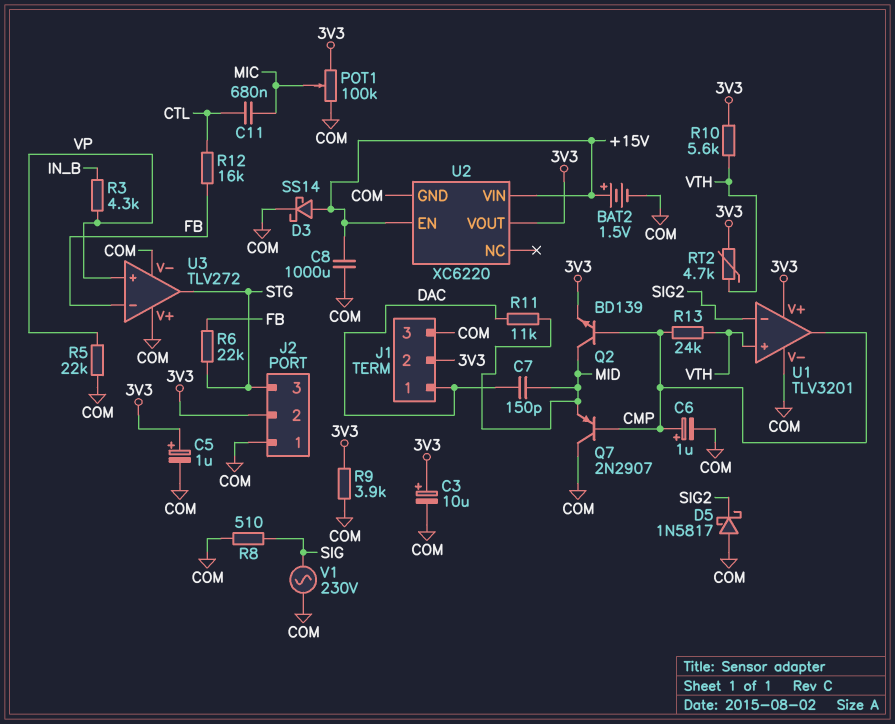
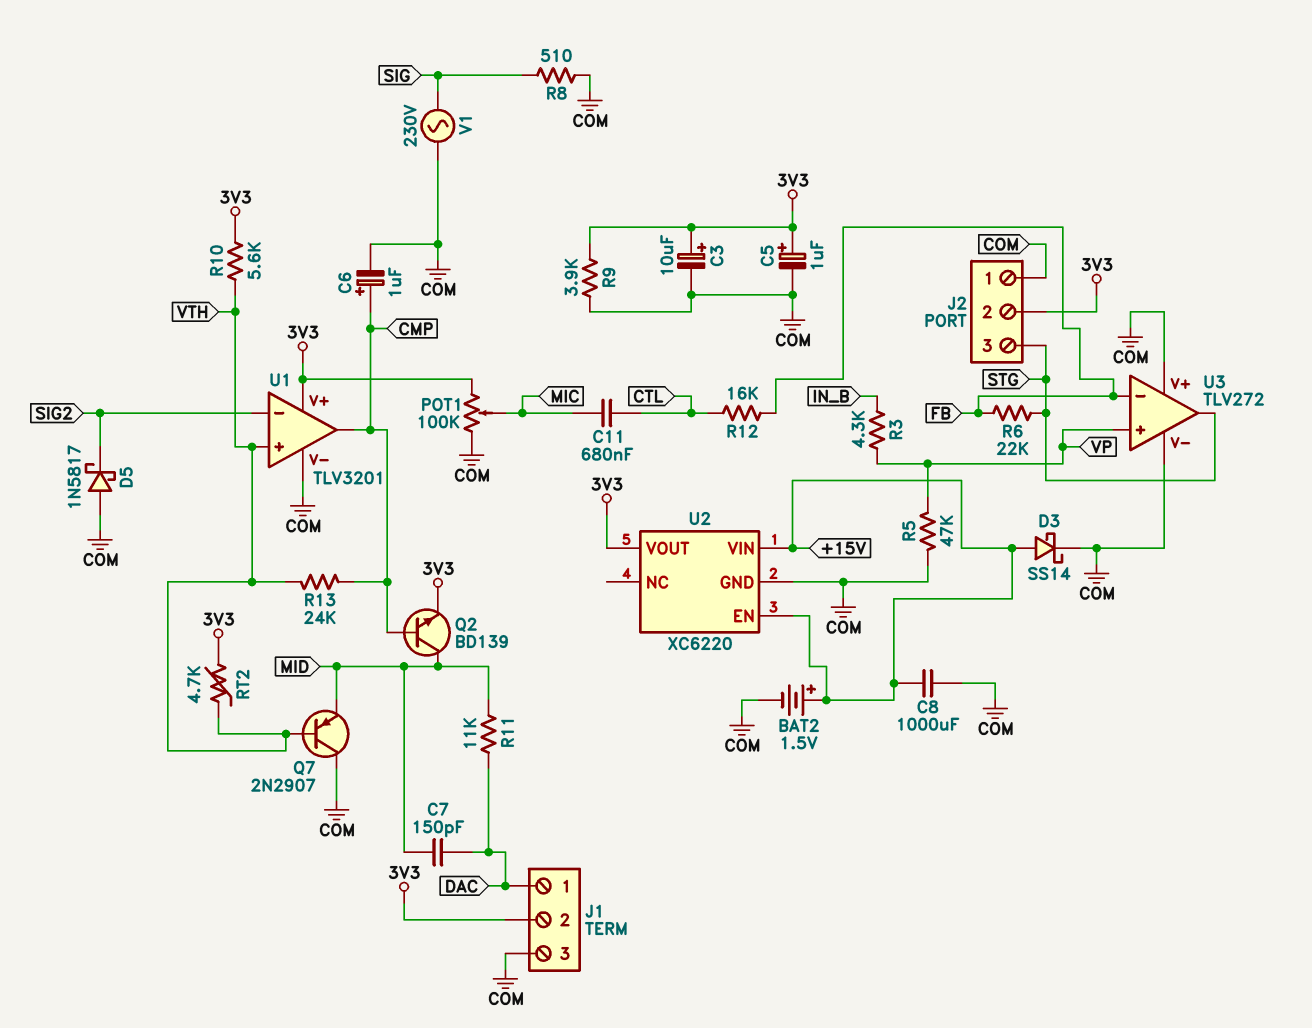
Q7: PNP 2N2907 (B CMP, C COM, E MID) -> PNP 2N2907 (B VTH, C COM, E MID)
R5: 22k (COM, VP) -> 47k (COM, VP)

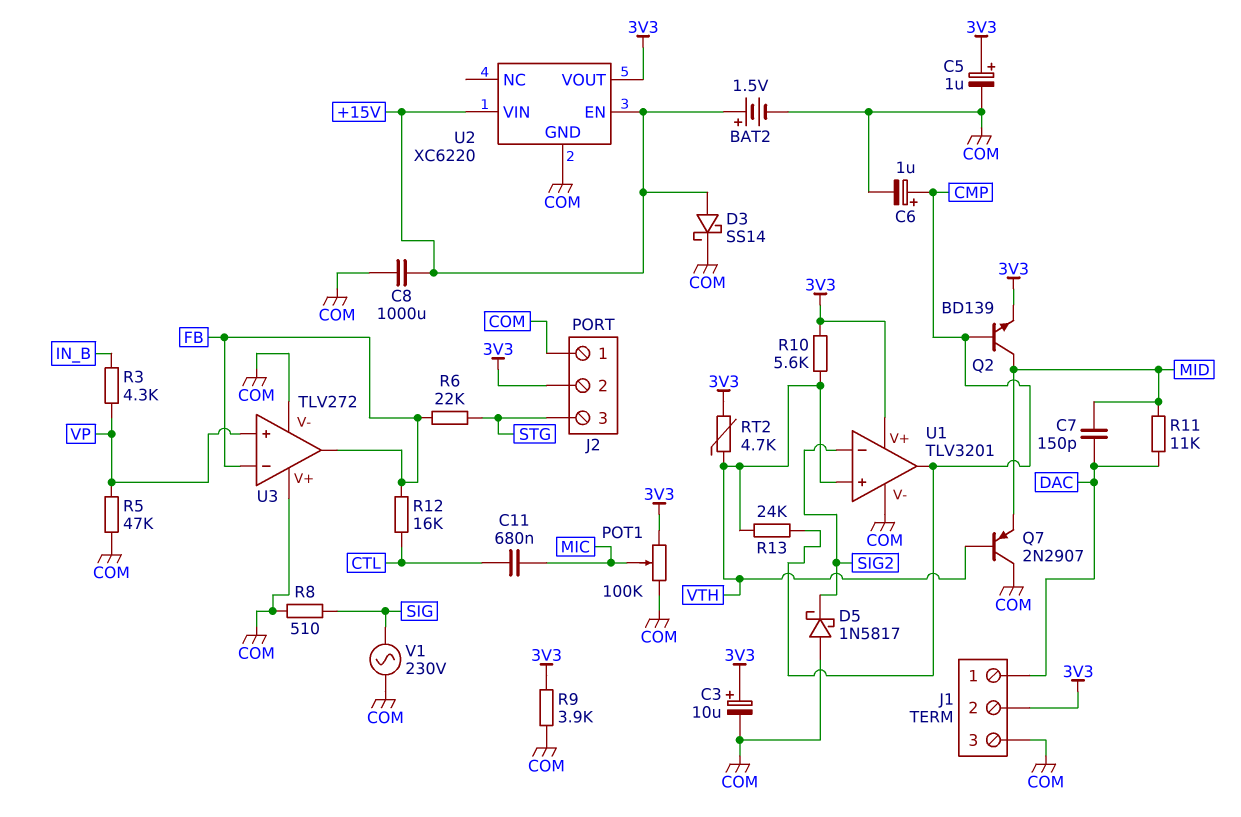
U3 pin out: STG -> FB

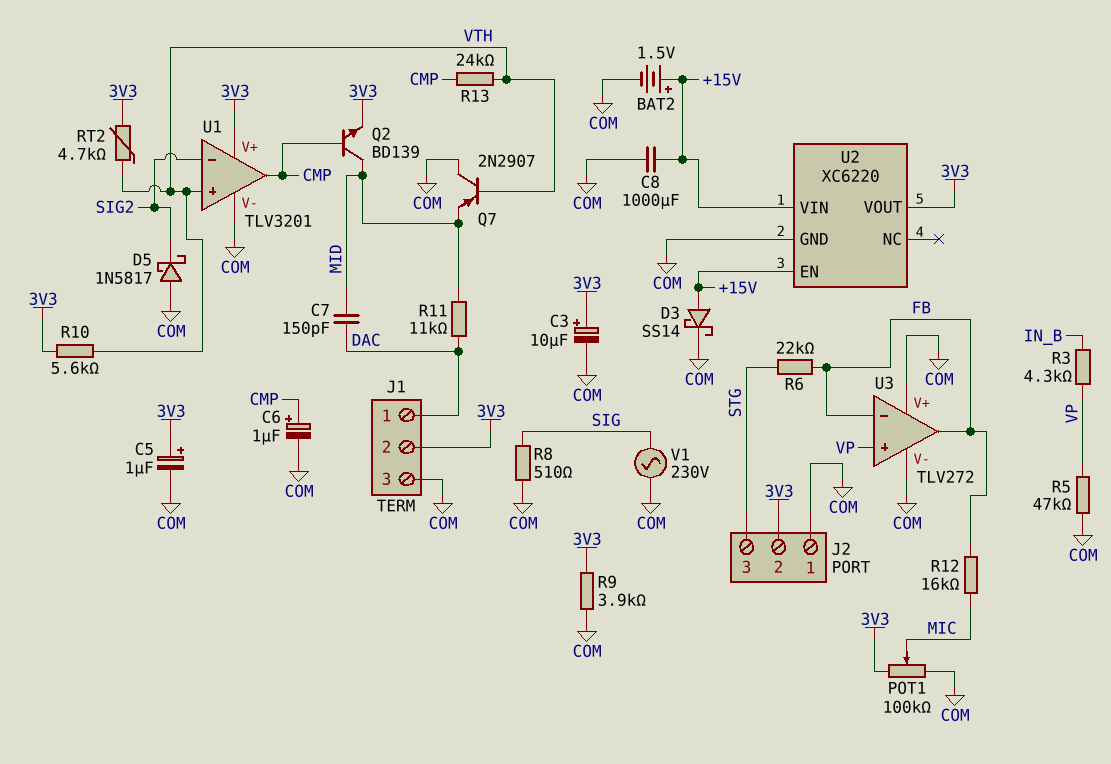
C11: 680nF (CTL, MIC) -> none
R12: 16k (CTL, FB) -> 16k (FB, MIC)

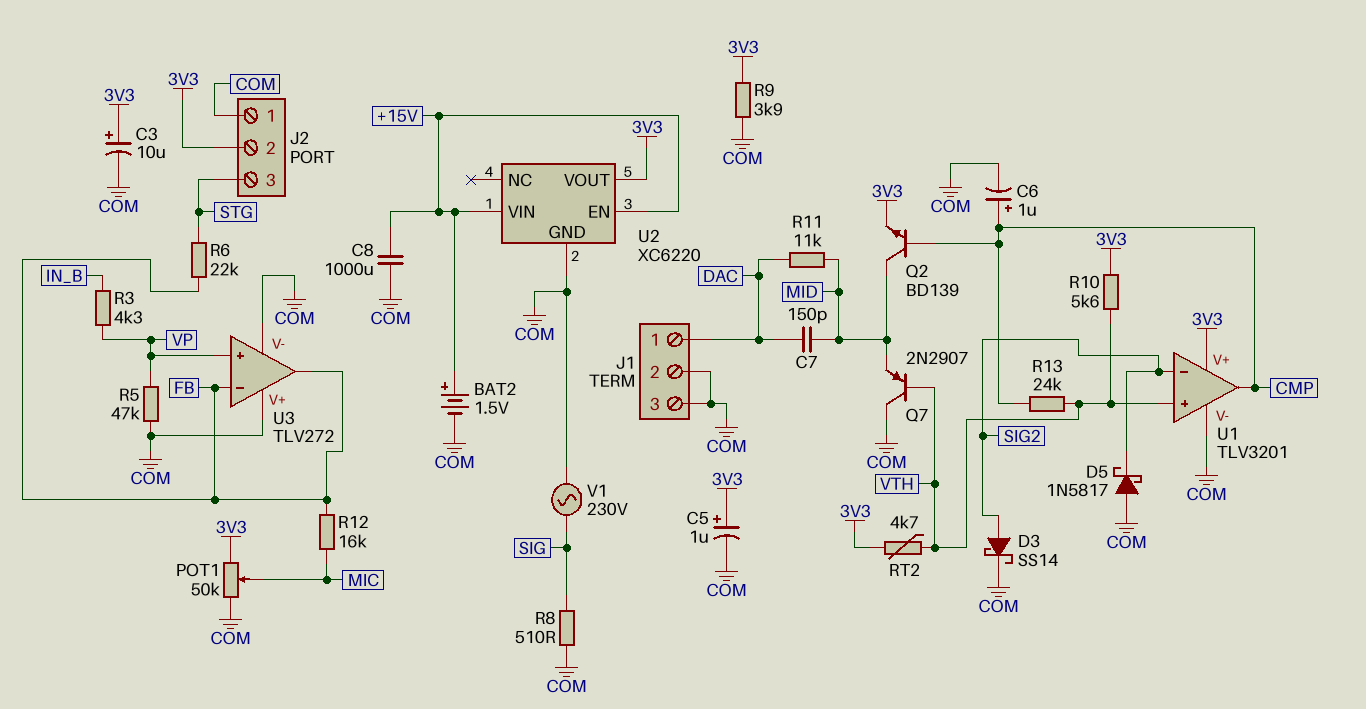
D3: schottky SS14 (A +15V, K COM) -> schottky SS14 (A SIG2, K COM)
J1 pin 2: 3V3 -> COM
POT1: 100k (3V3, COM, wiper MIC) -> 50k (3V3, COM, wiper MIC)

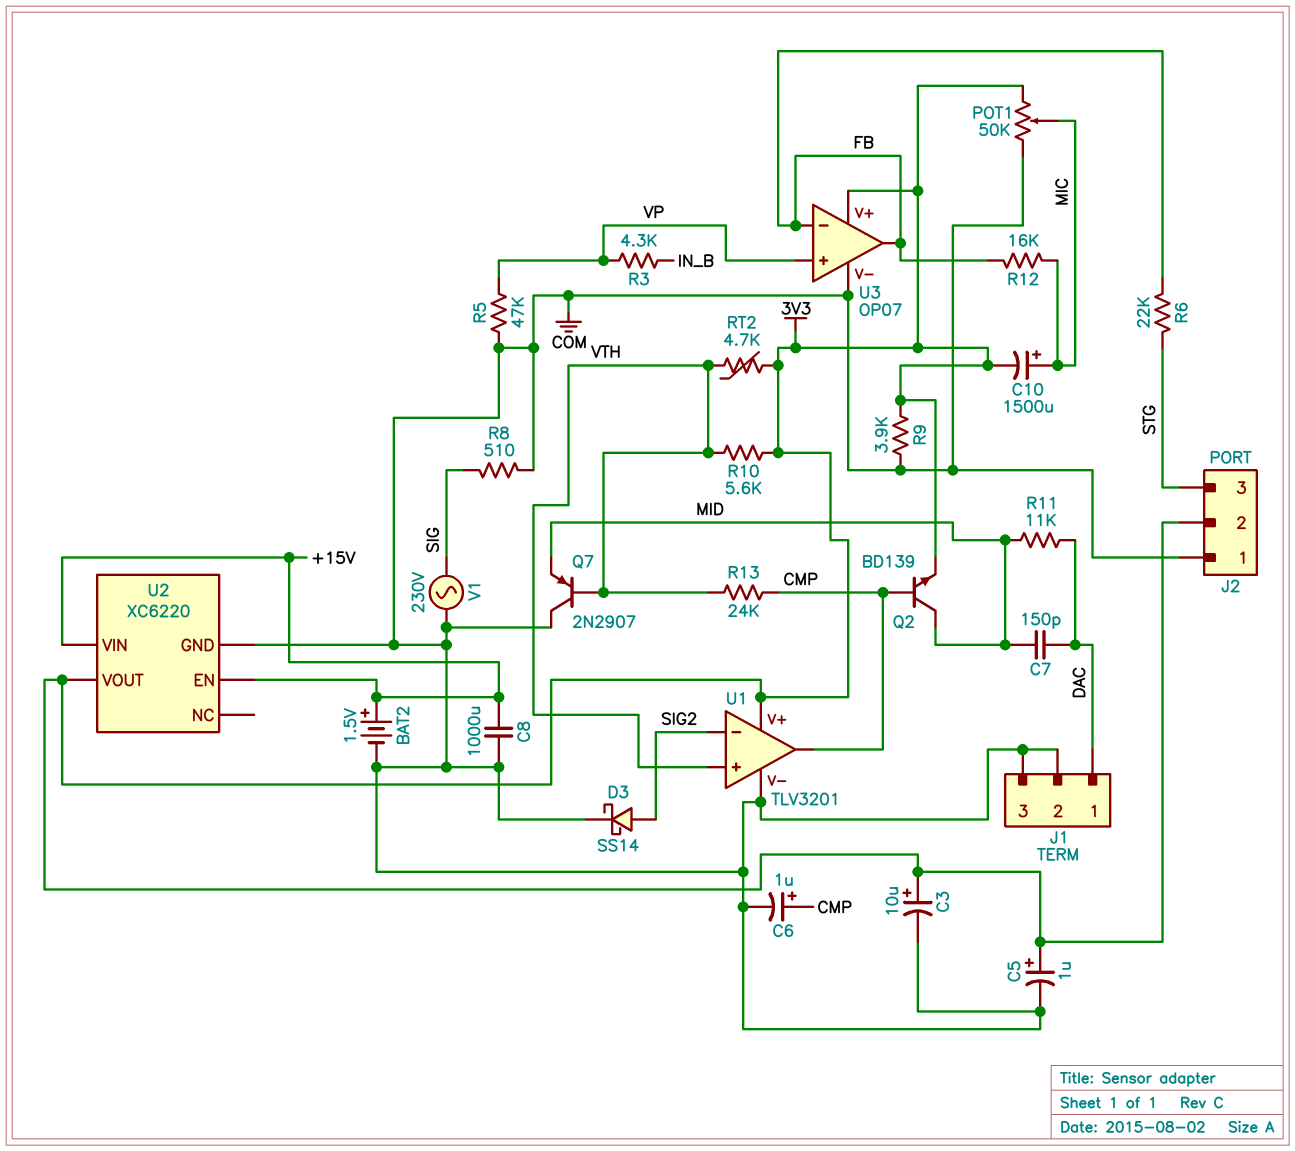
C10: none -> 1500uF (plus MIC, minus 3V3)
D5: schottky 1N5817 (A COM, K SIG2) -> none
U3: TLV272 -> OP07
U3 pin V+: COM -> 3V3

